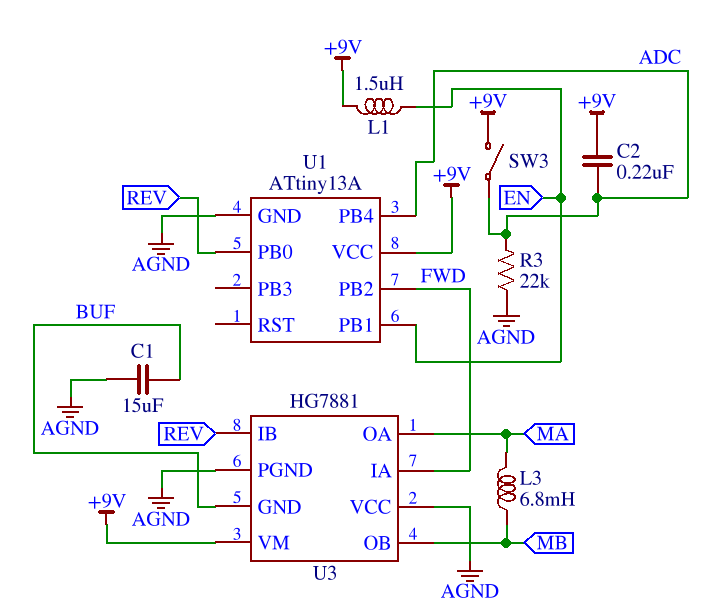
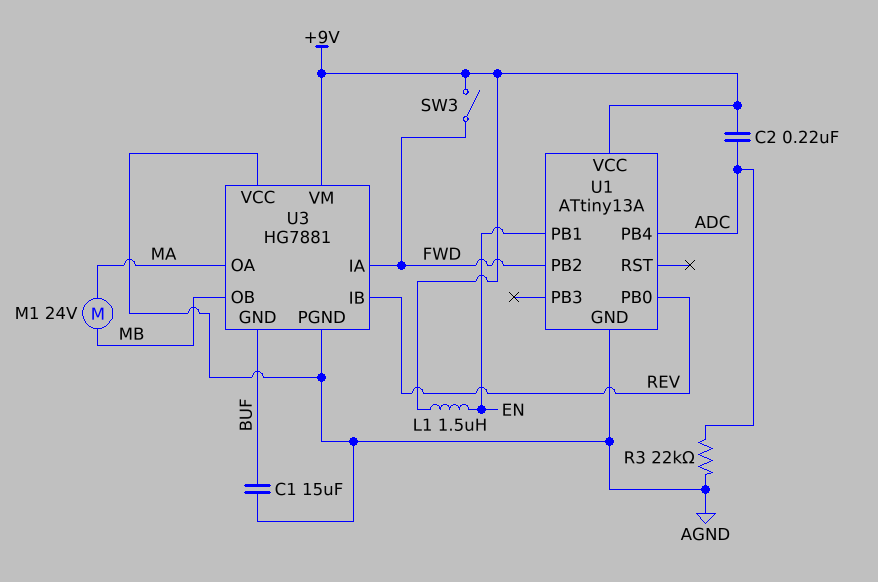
L3: 6.8mH (MA, MB) -> none
M1: none -> motor 24V (MA, MB)
SW3: switch (+9V, ADC) -> switch (+9V, FWD)

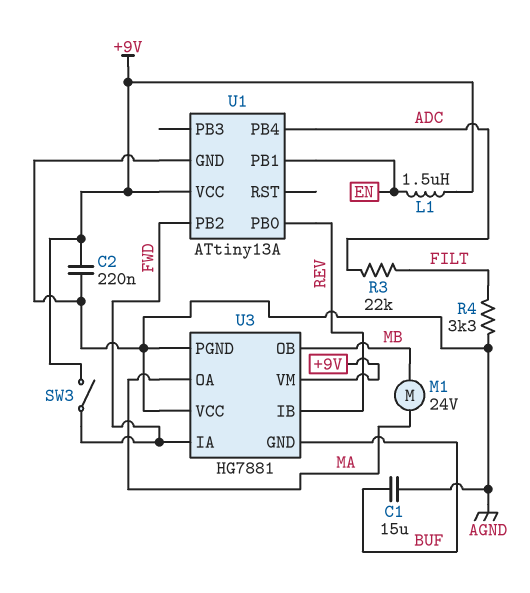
C2: 220nF (+9V, ADC) -> 220nF (+9V, AGND)
R3: 22k (ADC, AGND) -> 22k (ADC, FILT)
R4: none -> 3.3k (AGND, FILT)

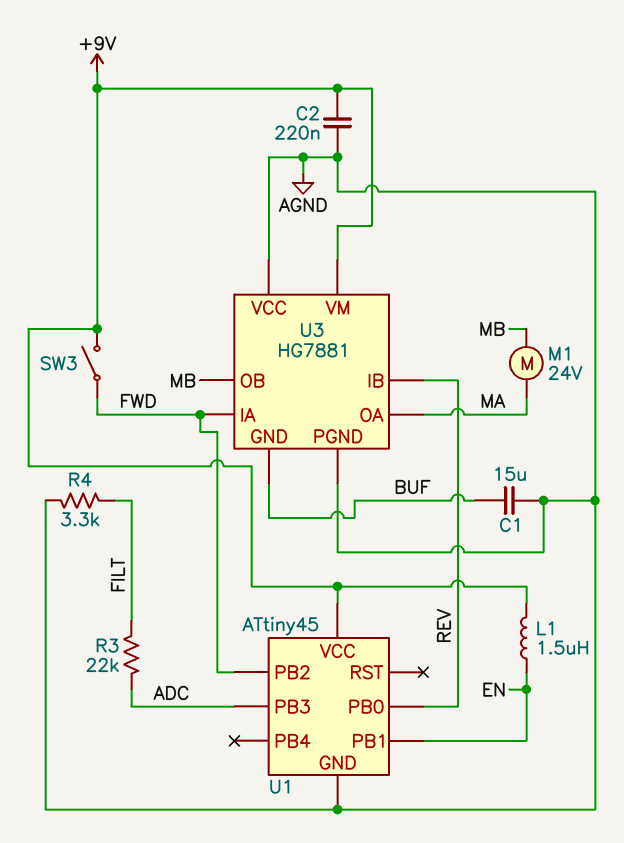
U1: ATtiny13A -> ATtiny45
U1 pin PB3: none -> ADC
U1 pin PB4: ADC -> none

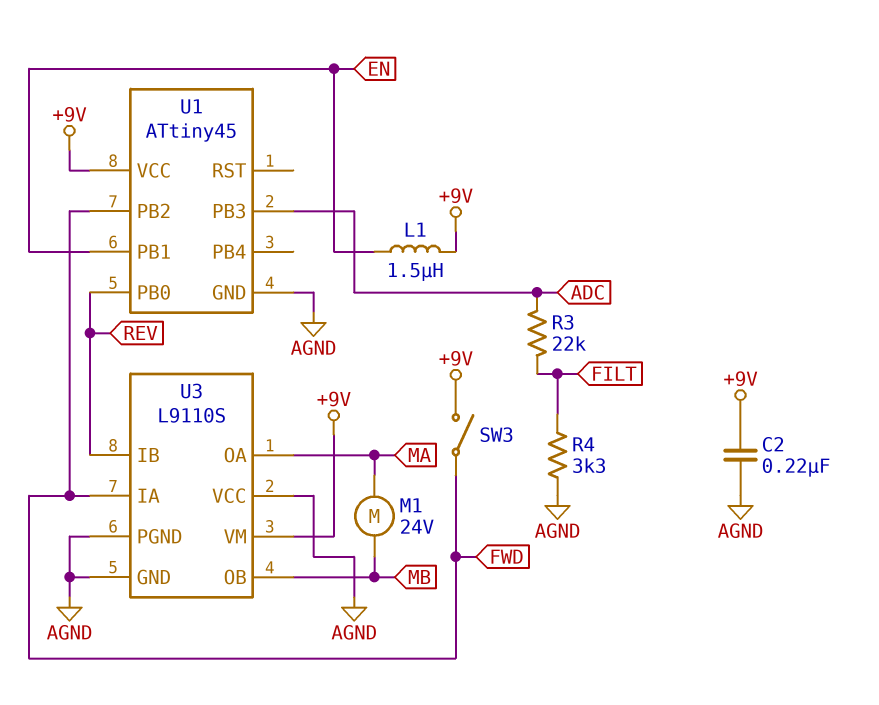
C1: 15uF (AGND, BUF) -> none
U3: HG7881 -> L9110S
U3 pin GND: BUF -> AGND

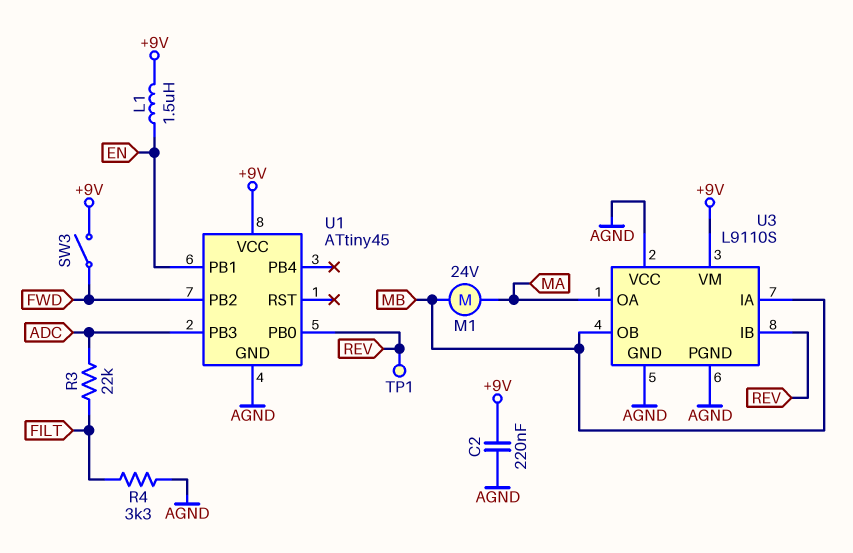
TP1: none -> test point (REV)
U3 pin IA: FWD -> MB

